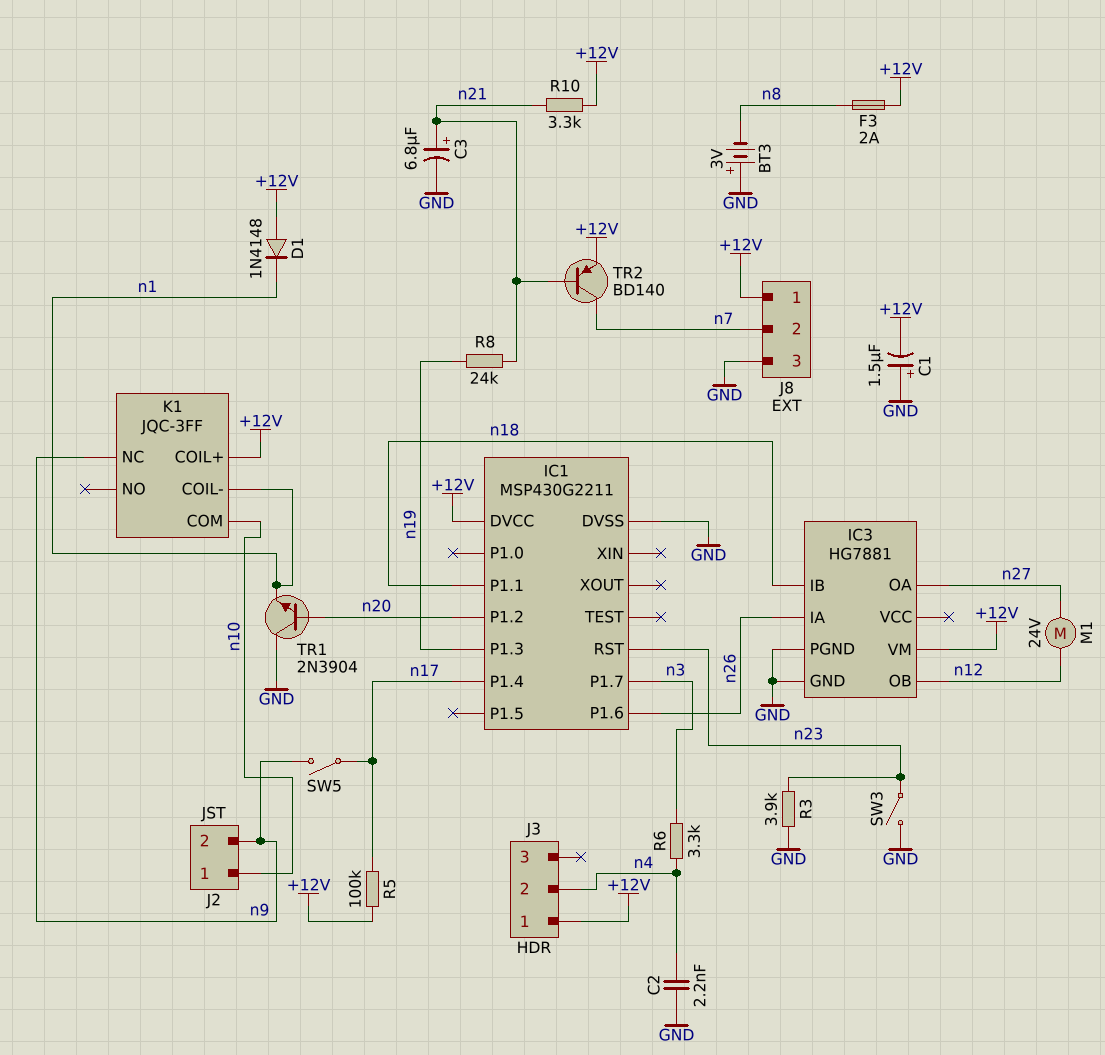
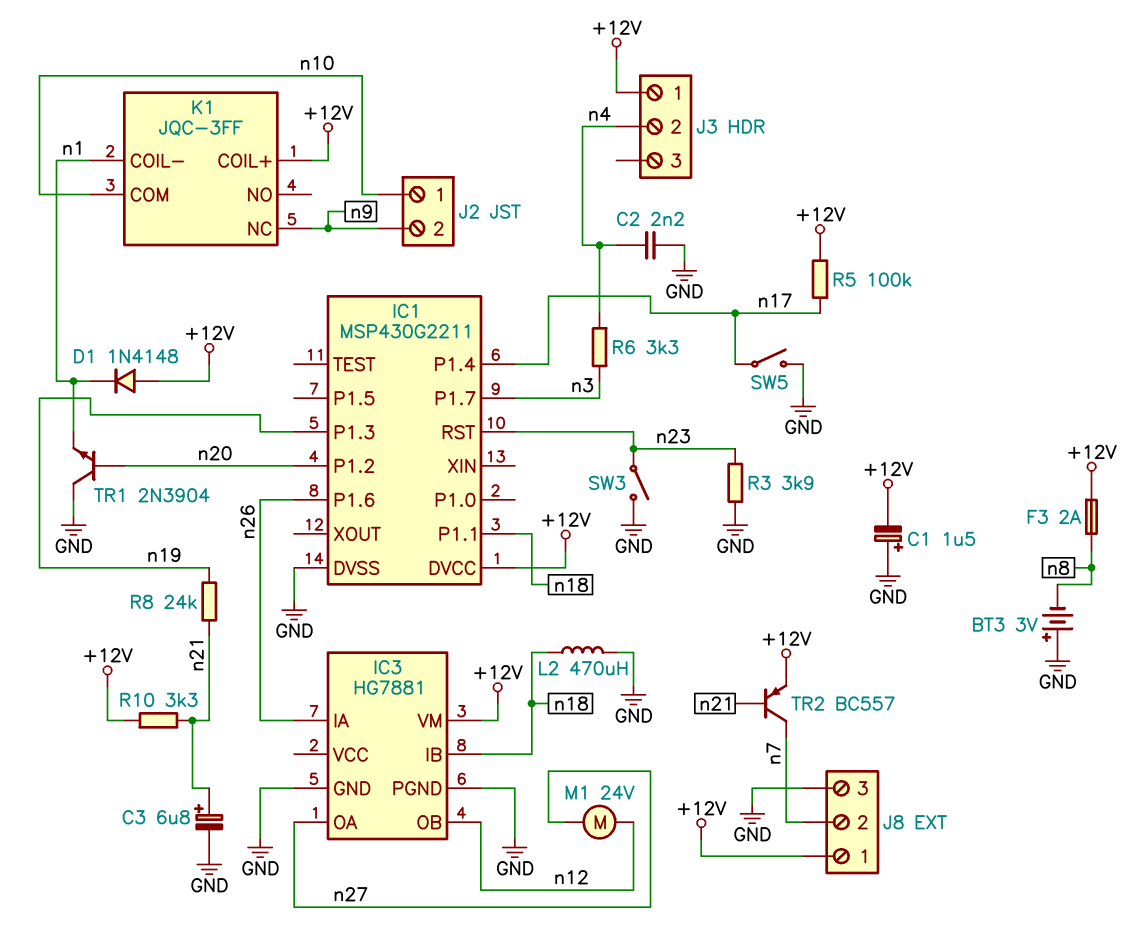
L2: none -> 470uH (GND, n18)
SW5: switch (n9, n17) -> switch (GND, n17)
TR2: PNP BD140 (B n21, C n7, E +12V) -> PNP BC557 (B n21, C n7, E +12V)

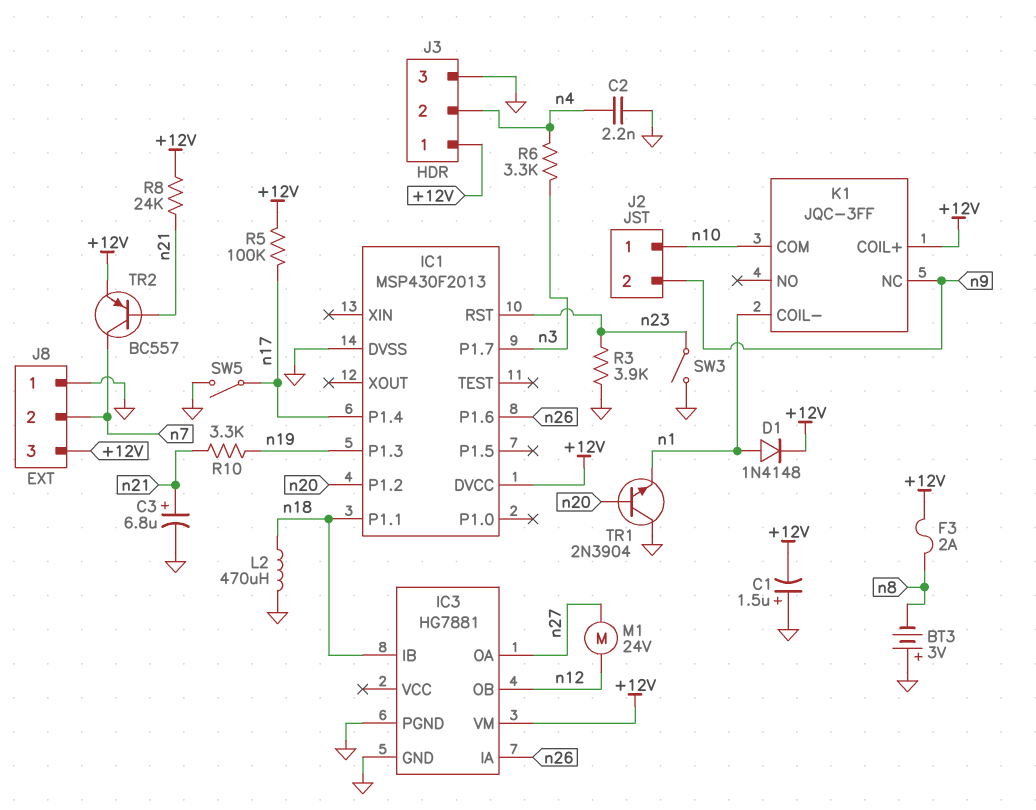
D1: diode 1N4148 (A +12V, K n1) -> diode 1N4148 (A n1, K +12V)
IC1: MSP430G2211 -> MSP430F2013
J3 pin 3: none -> GND
J8 pin 1: +12V -> GND
J8 pin 3: GND -> +12V
R8: 24k (n19, n21) -> 24k (+12V, n21)
R10: 3.3k (+12V, n21) -> 3.3k (n19, n21)

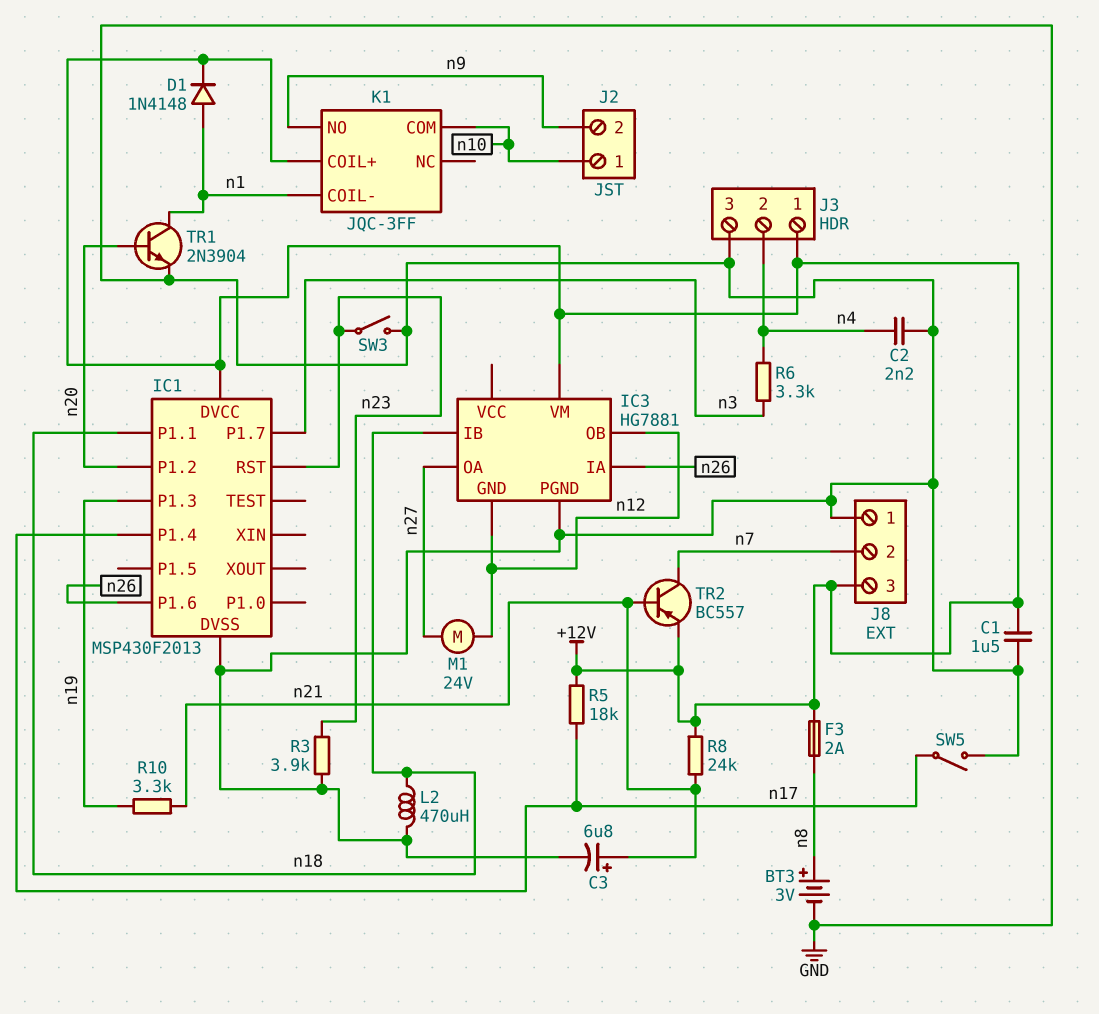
BT3: 3V (plus GND, minus n8) -> 3V (plus n8, minus GND)
C1: 1.5uF (plus GND, minus +12V) -> 1.5uF (+12V, GND)
IC3 pin GND: GND -> n12
K1 pin NC: n9 -> none
K1 pin NO: none -> n9
R5: 100k (+12V, n17) -> 18k (+12V, n17)
TR1: NPN 2N3904 (B n20, C GND, E n1) -> NPN 2N3904 (B n20, C n1, E GND)

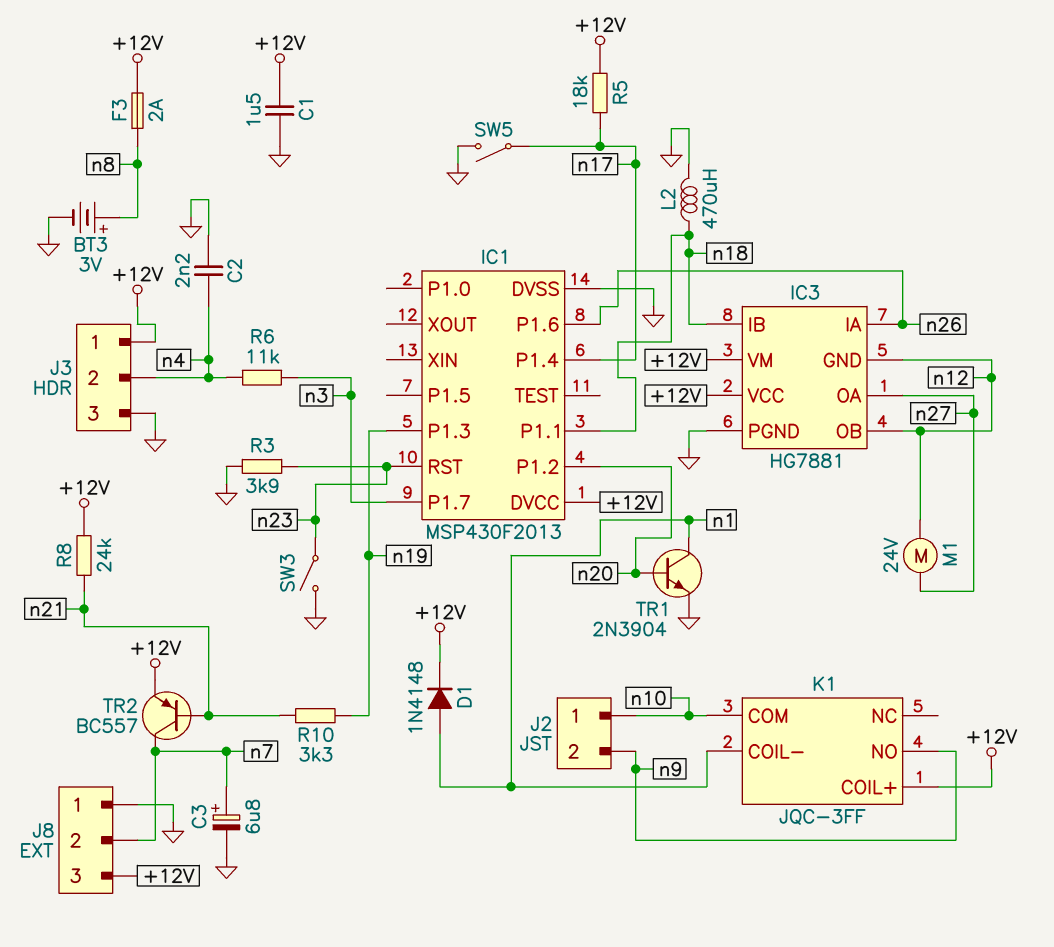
C3: 6.8uF (plus n21, minus GND) -> 6.8uF (plus n7, minus GND)
IC3 pin VCC: none -> +12V
R6: 3.3k (n3, n4) -> 11k (n3, n4)

